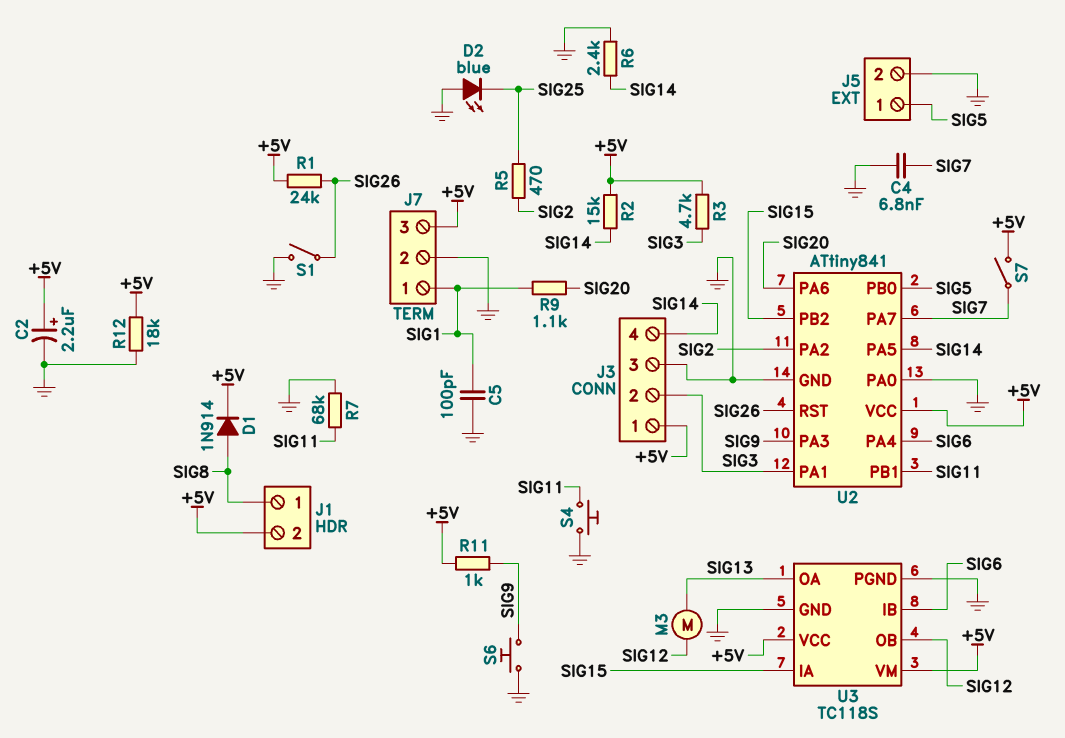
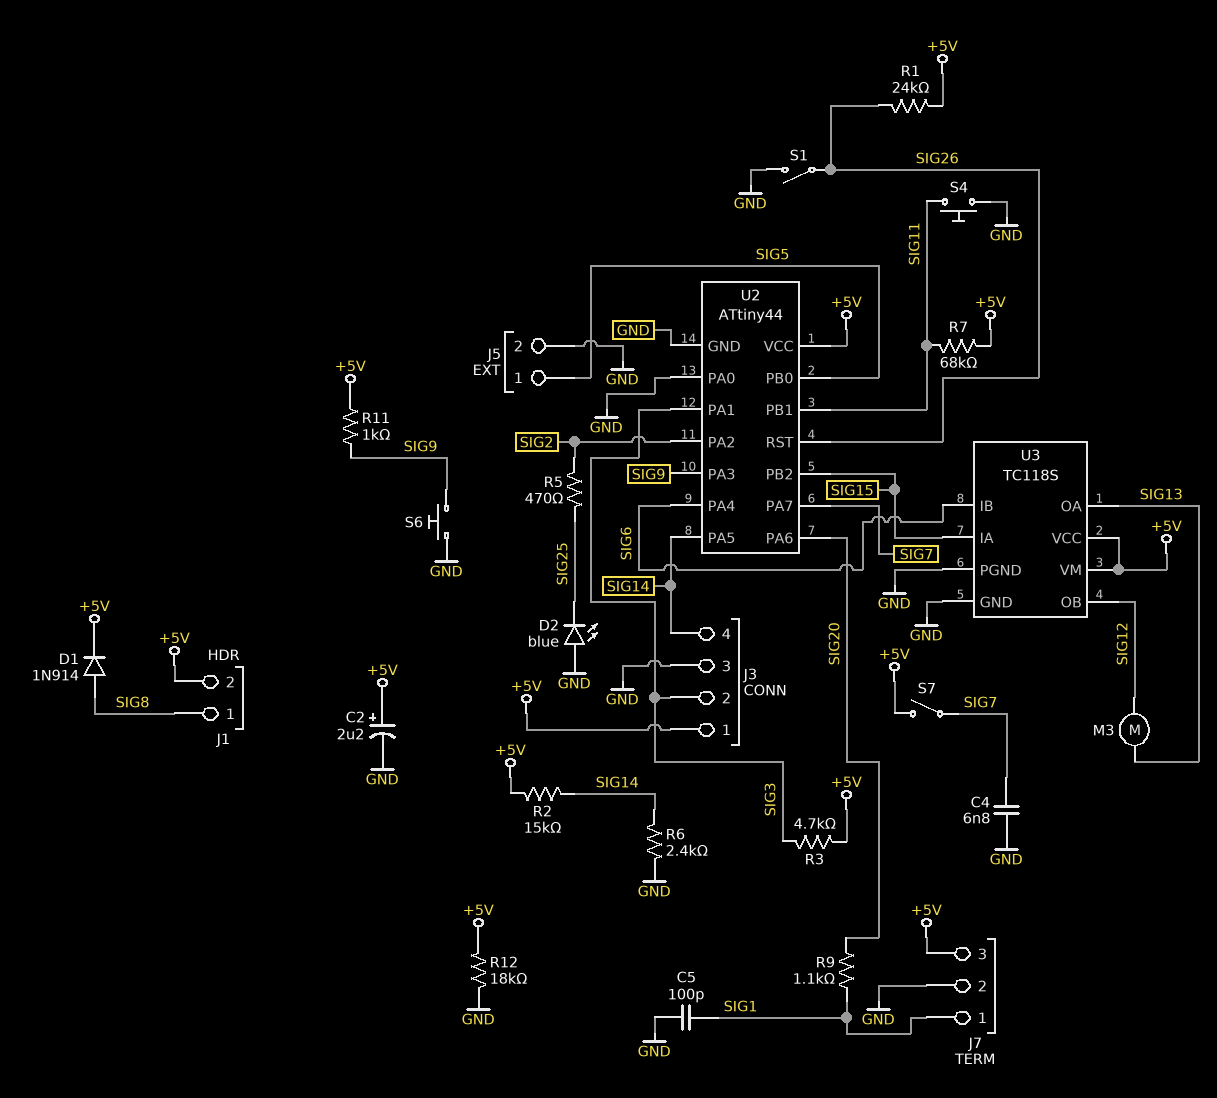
R7: 68k (GND, SIG11) -> 68k (+5V, SIG11)
U2: ATtiny841 -> ATtiny44

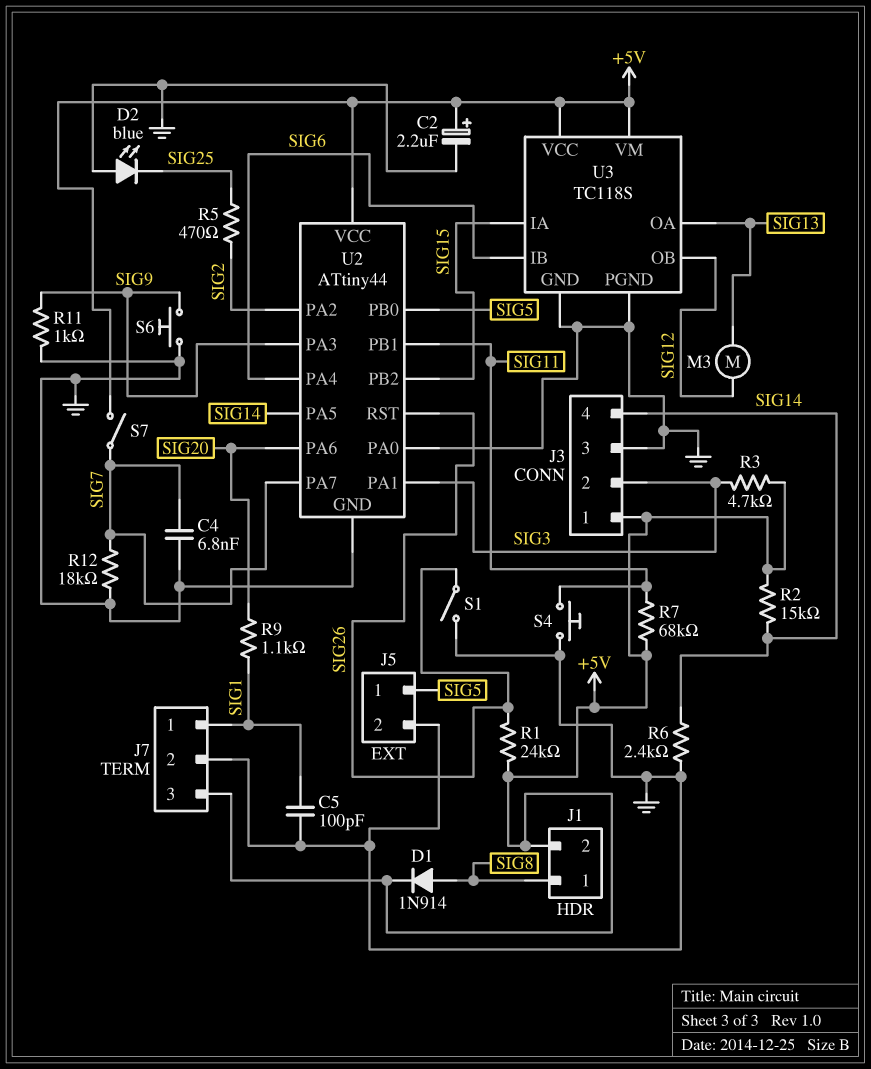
R11: 1k (+5V, SIG9) -> 1k (GND, SIG9)
R12: 18k (+5V, GND) -> 18k (GND, SIG7)

